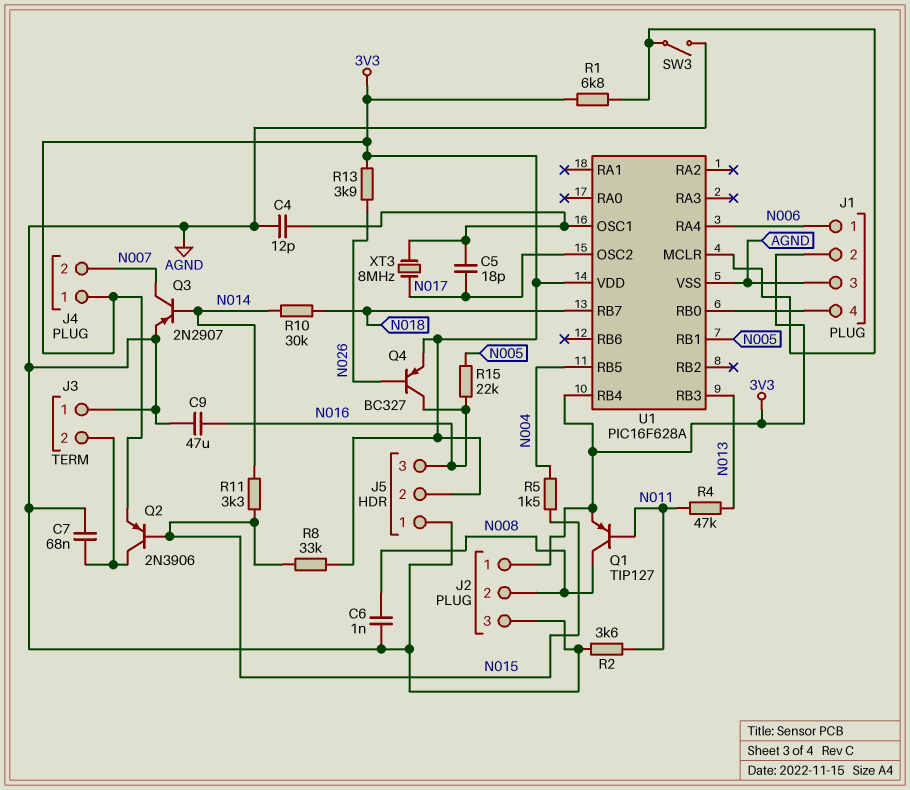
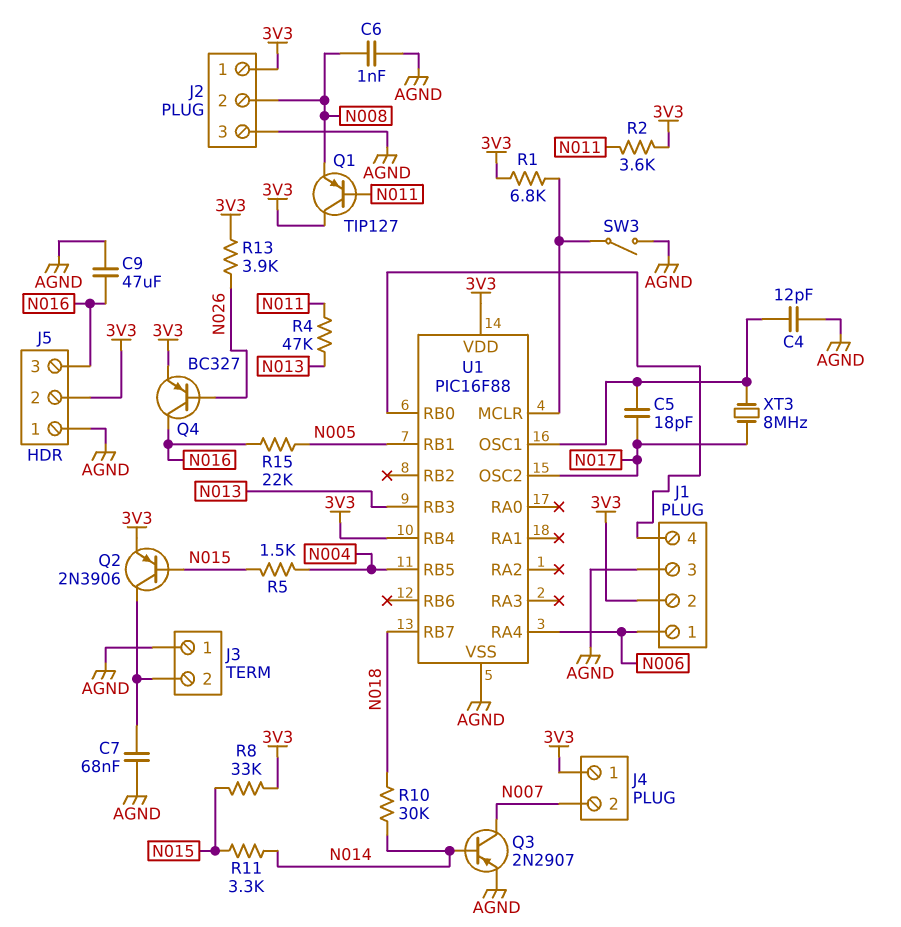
Q1: PNP TIP127 (B N011, C N008, E 3V3) -> PNP TIP127 (B N011, C 3V3, E N008)
R2: 3.6k (AGND, N011) -> 3.6k (3V3, N011)
U1: PIC16F628A -> PIC16F88

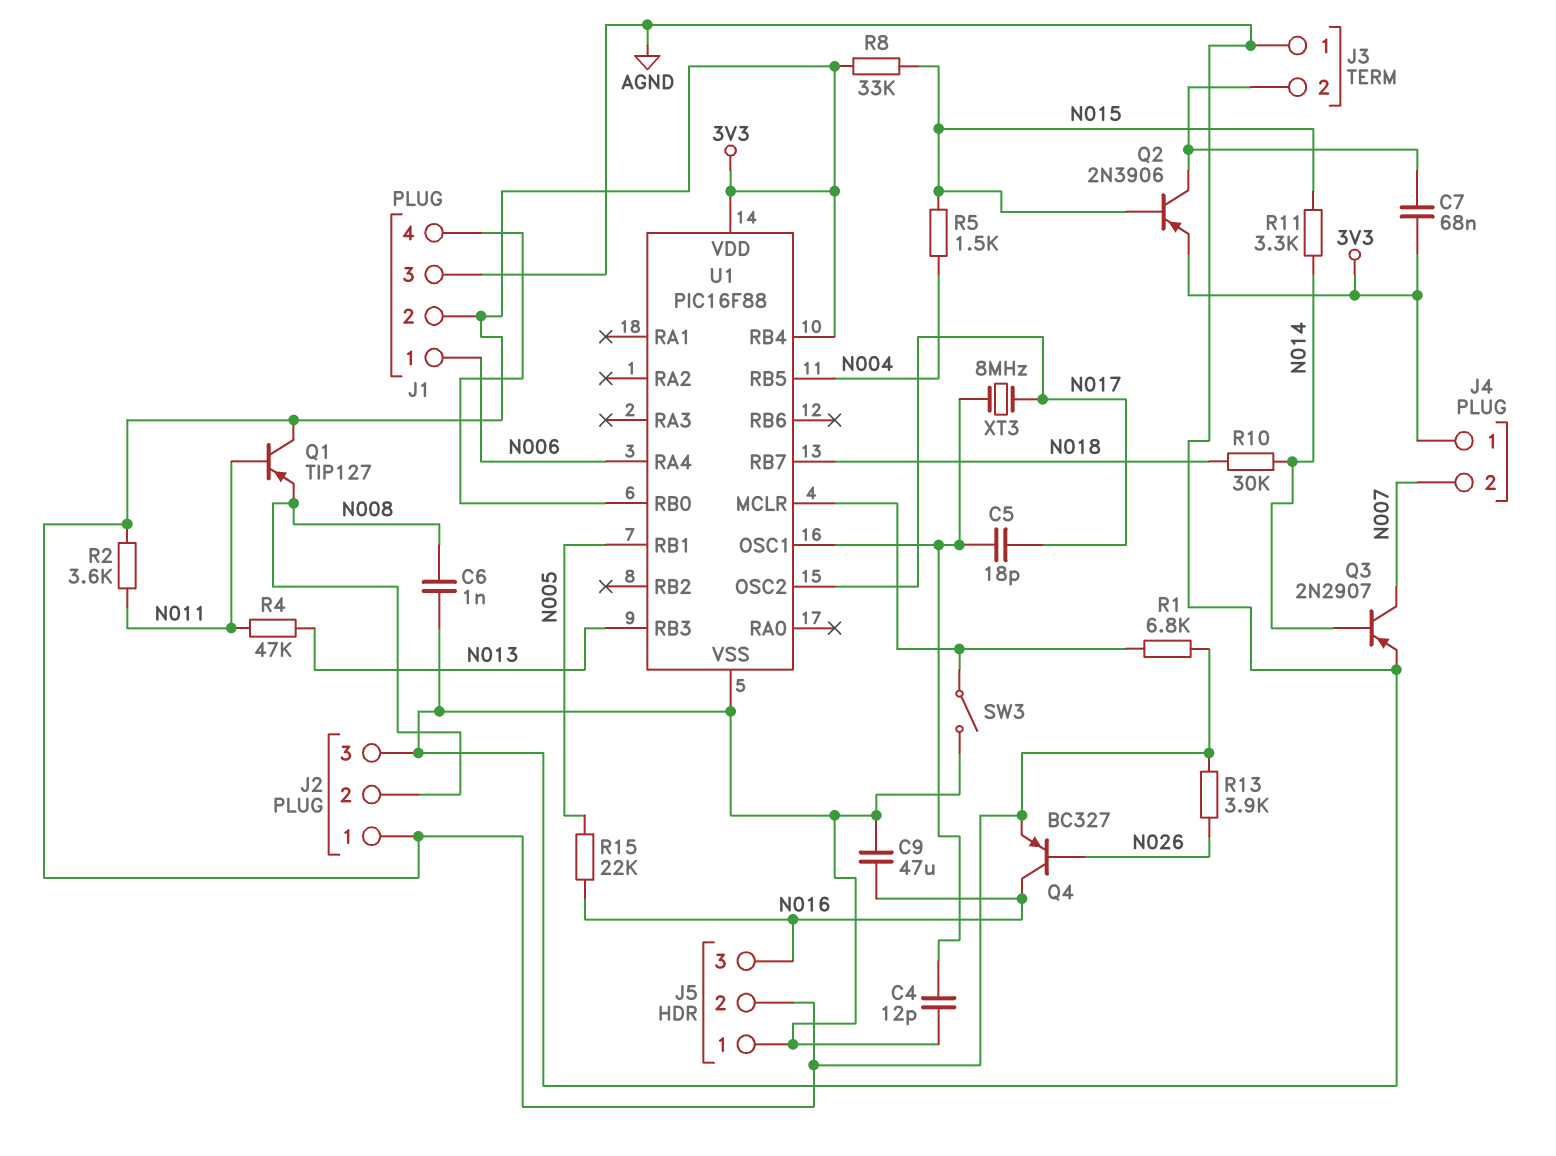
C7: 68nF (AGND, J3/2) -> 68nF (3V3, J3/2)

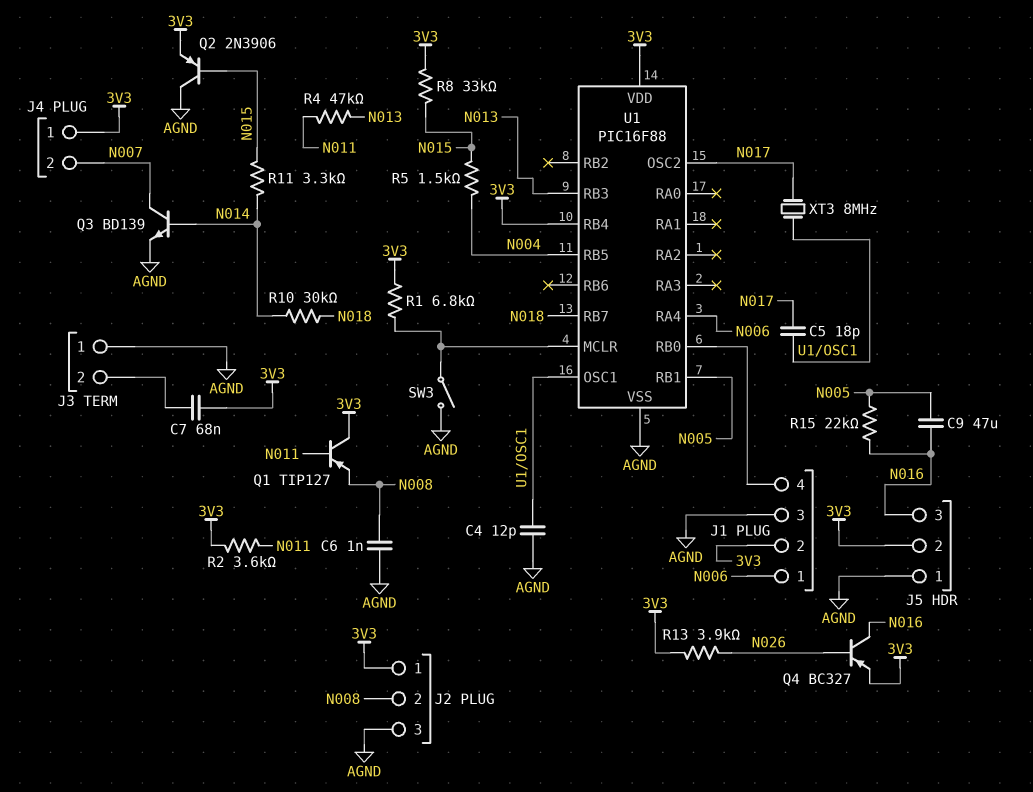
C9: 47uF (AGND, N016) -> 47uF (N005, N016)
Q2: PNP 2N3906 (B N015, C J3/2, E 3V3) -> PNP 2N3906 (B N015, C AGND, E 3V3)
Q3: PNP 2N2907 (B N014, C N007, E AGND) -> NPN BD139 (B N014, C N007, E AGND)

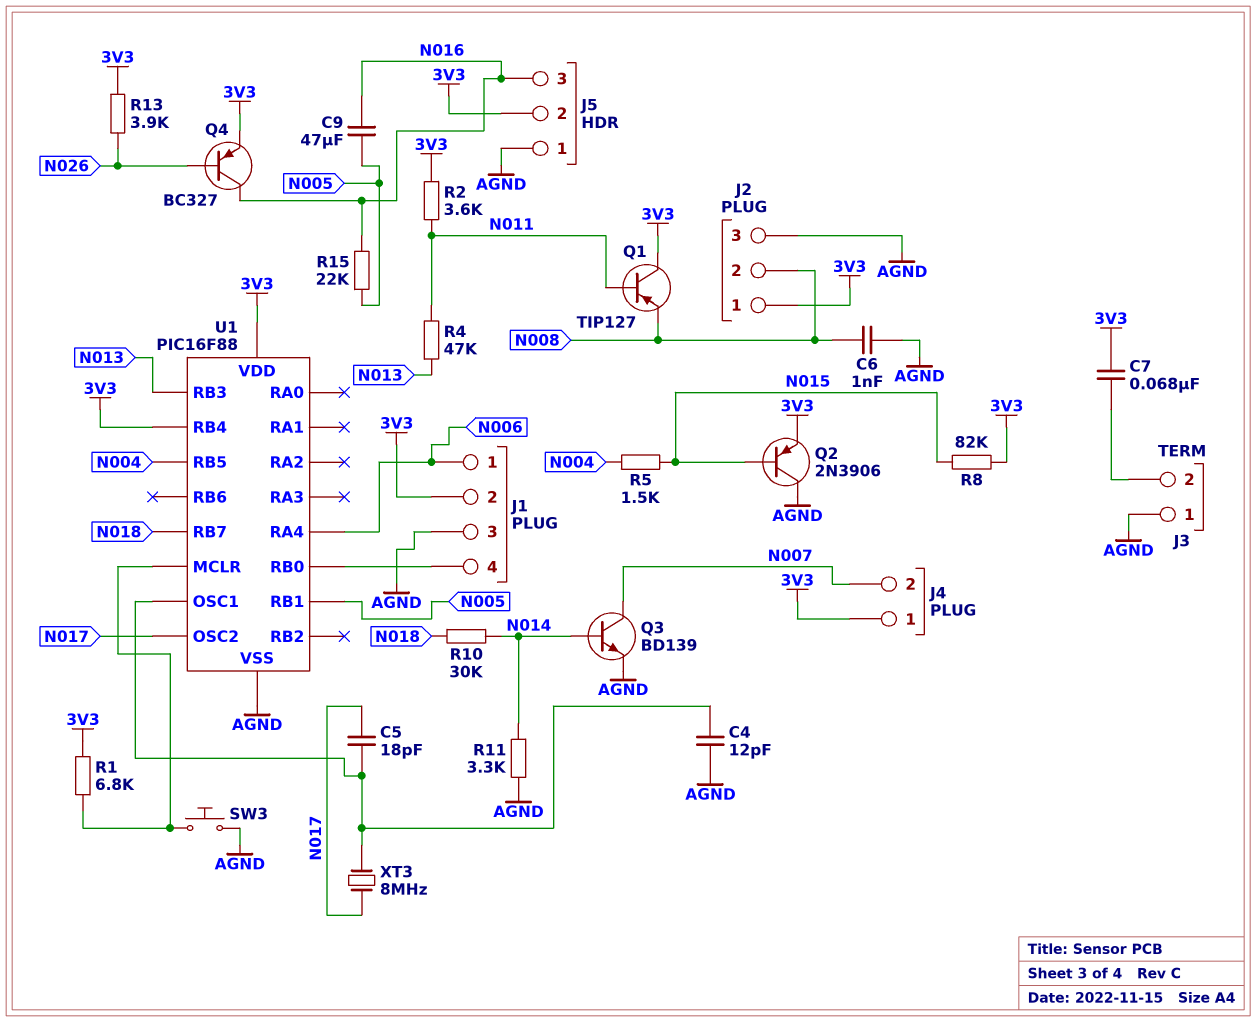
R8: 33k (3V3, N015) -> 82k (3V3, N015)
R11: 3.3k (N014, N015) -> 3.3k (AGND, N014)
SW3: switch (AGND, U1/MCLR) -> button (AGND, U1/MCLR)

